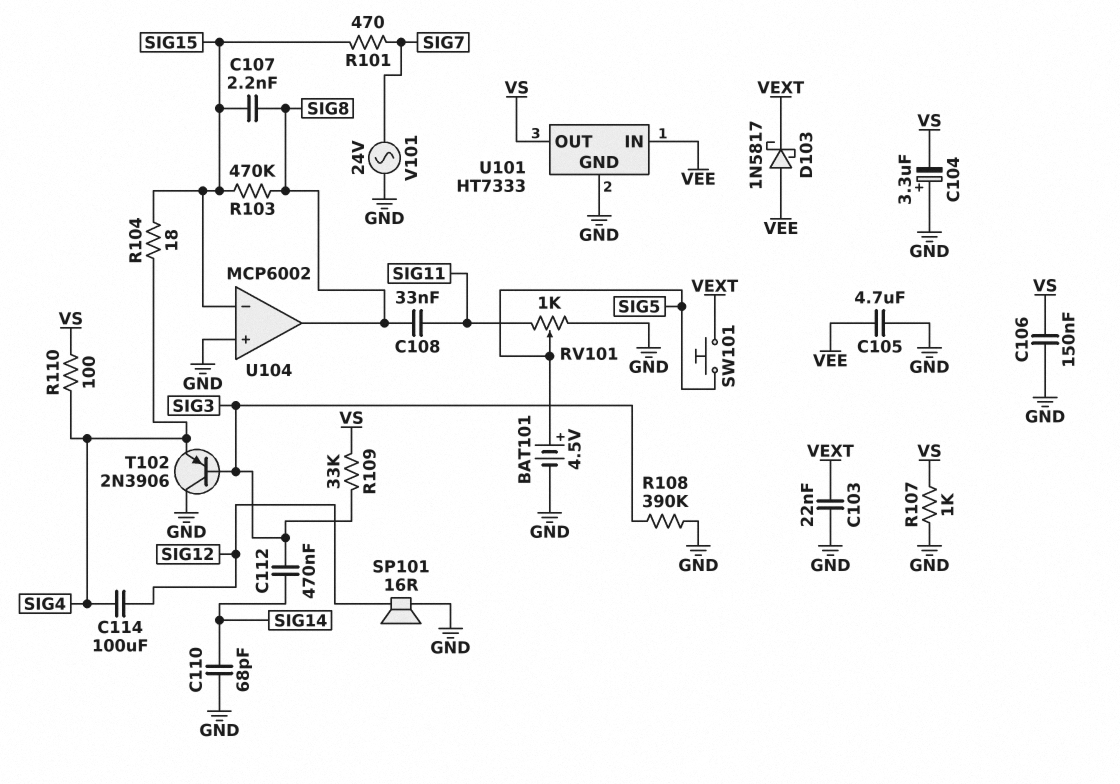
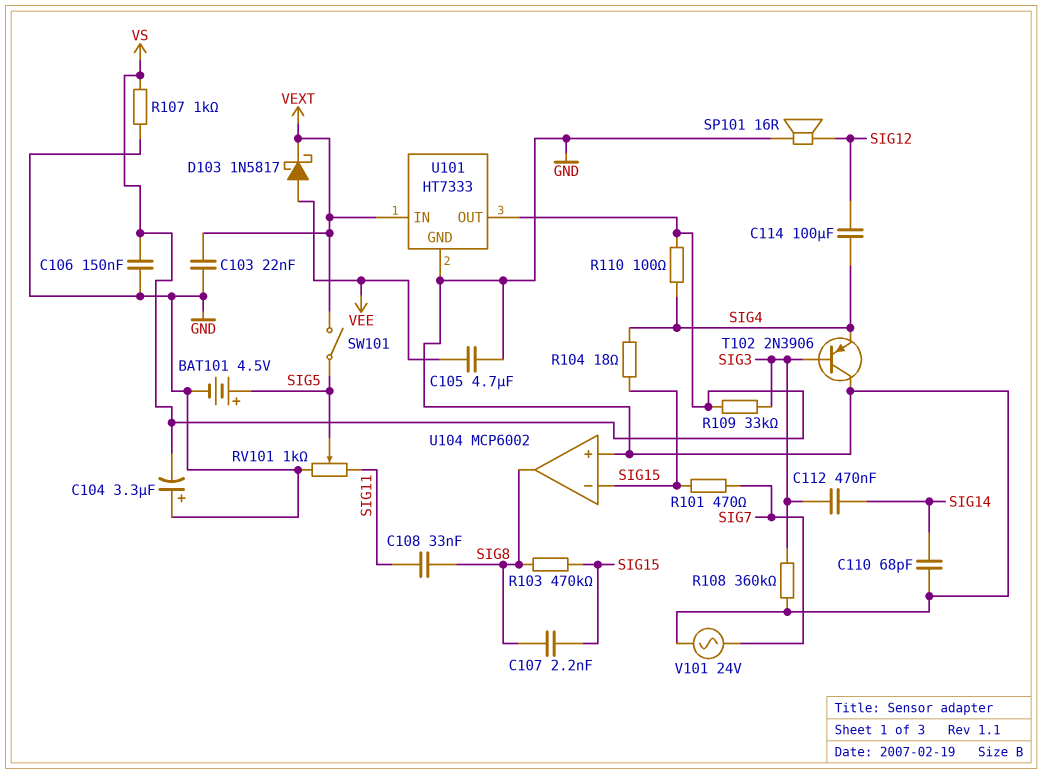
R108: 390k (GND, SIG3) -> 360k (GND, SIG3)
SW101: button (SIG5, VEXT) -> switch (SIG5, VEXT)
U101 pin IN: VEE -> VEXT

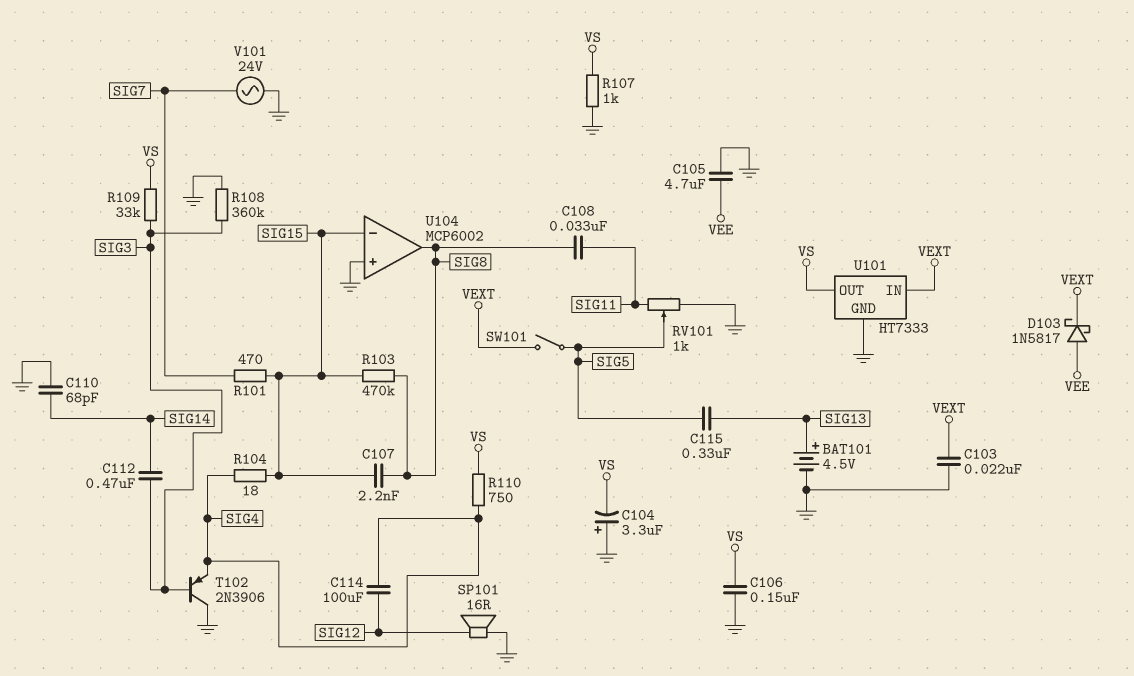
BAT101: 4.5V (plus SIG5, minus GND) -> 4.5V (plus SIG13, minus GND)
C115: none -> 330nF (SIG5, SIG13)
R110: 100 (SIG4, VS) -> 750 (SIG4, VS)

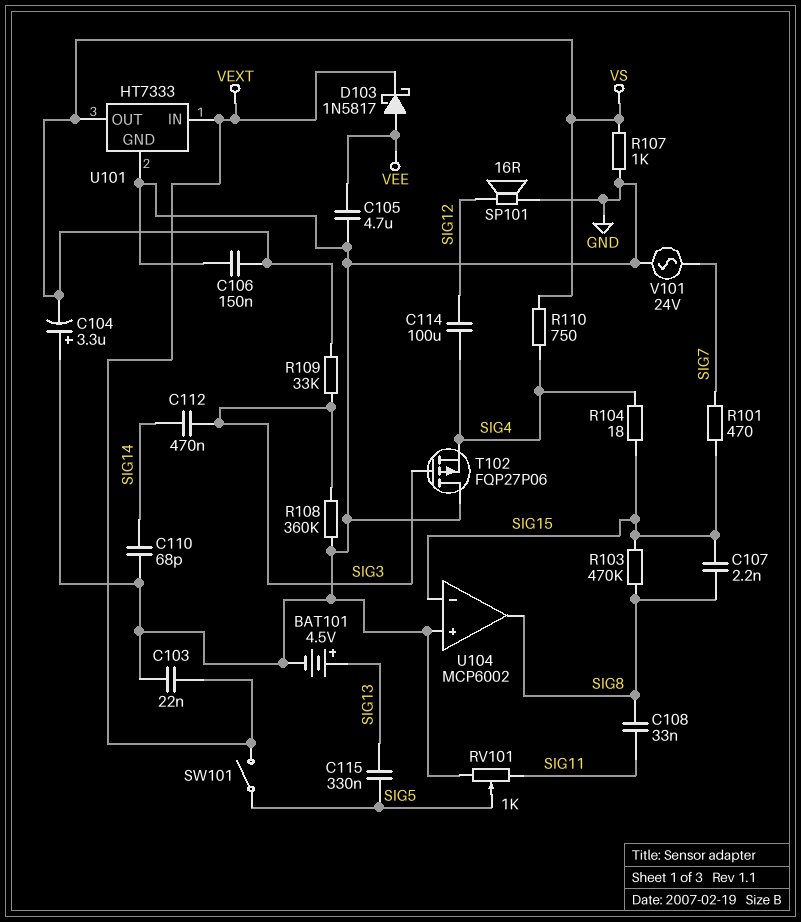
T102: PNP 2N3906 (B SIG3, C GND, E SIG4) -> PMOS FQP27P06 (G SIG3, D GND, S SIG4)

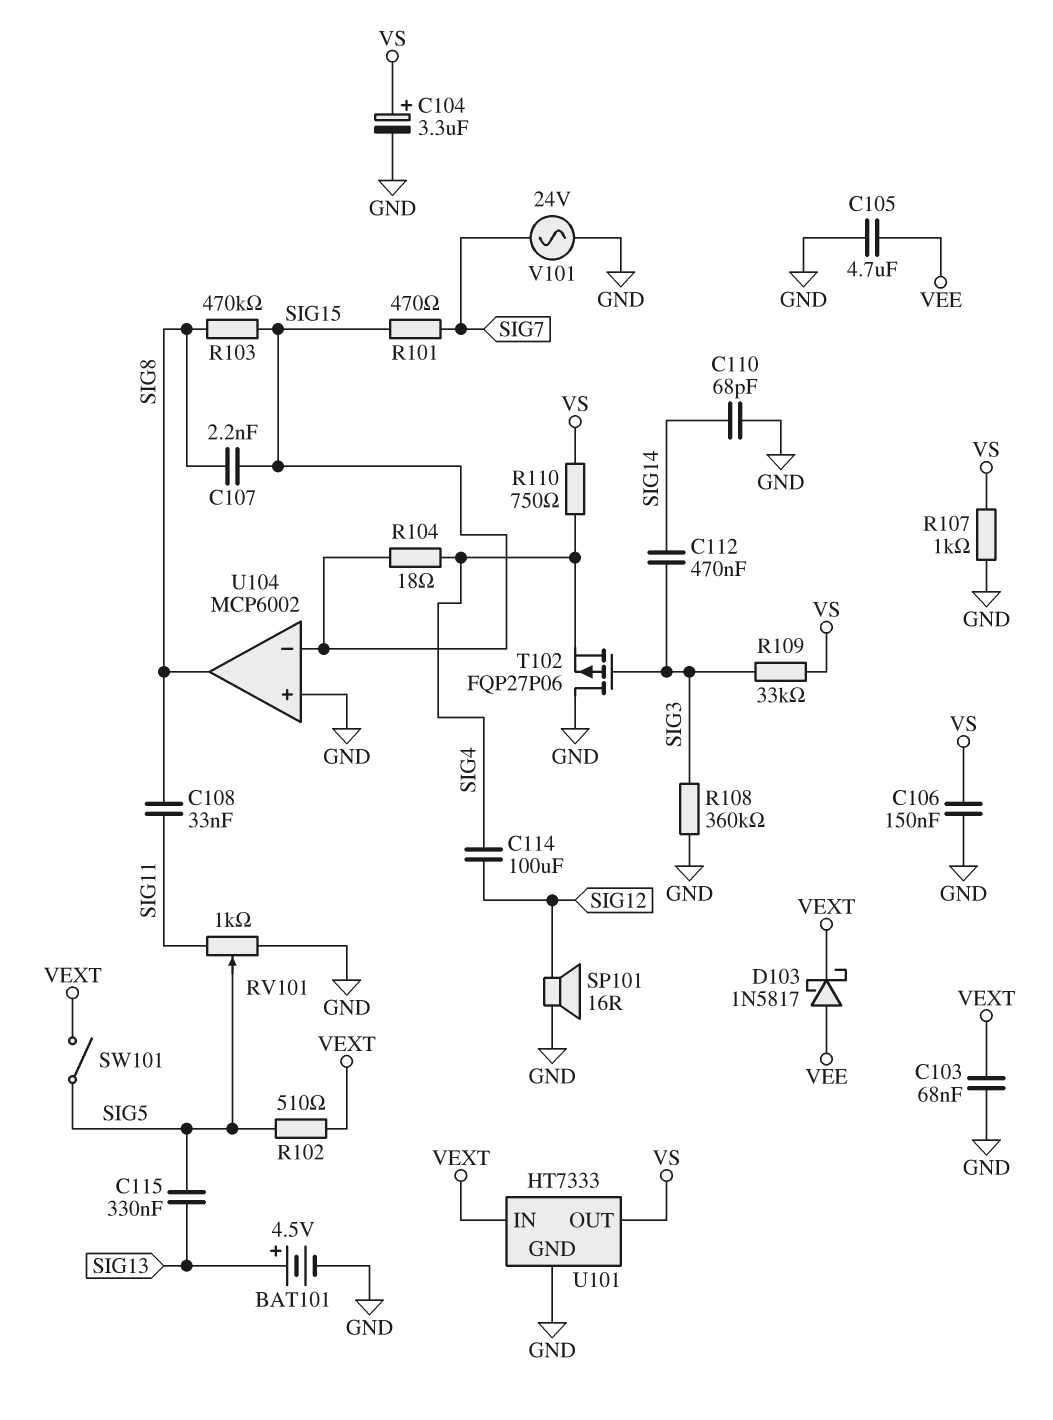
C103: 22nF (GND, VEXT) -> 68nF (GND, VEXT)
C104: 3.3uF (plus GND, minus VS) -> 3.3uF (plus VS, minus GND)
R102: none -> 510 (SIG5, VEXT)

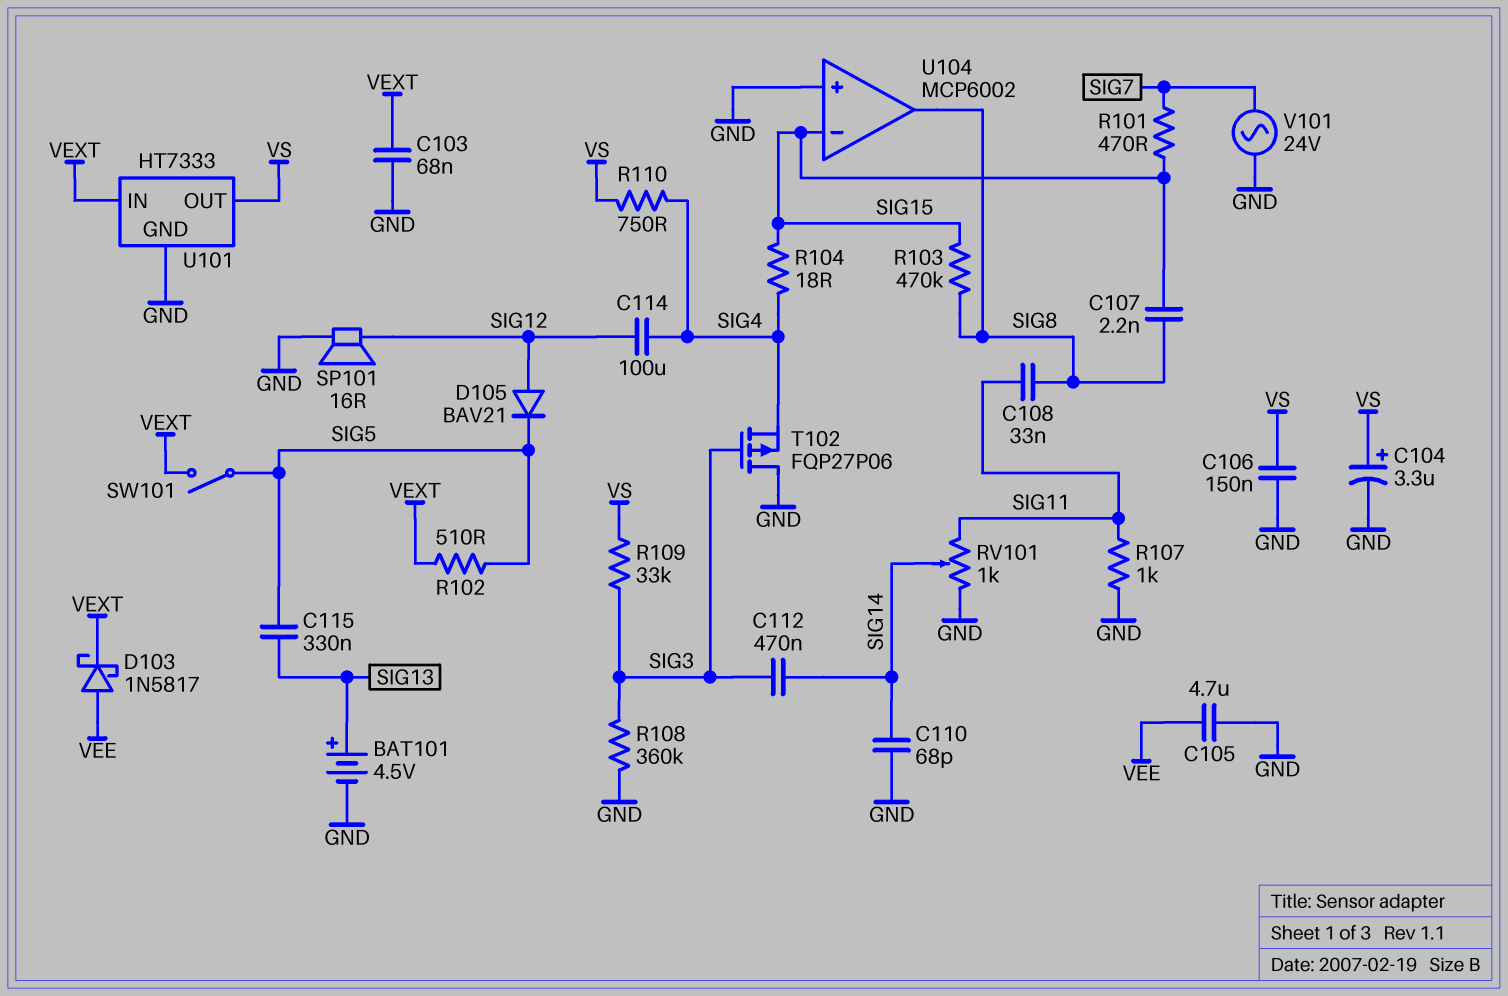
D105: none -> diode BAV21 (A SIG12, K SIG5)
R107: 1k (GND, VS) -> 1k (GND, SIG11)
RV101: 1k (GND, SIG11, wiper SIG5) -> 1k (GND, SIG11, wiper SIG14)

